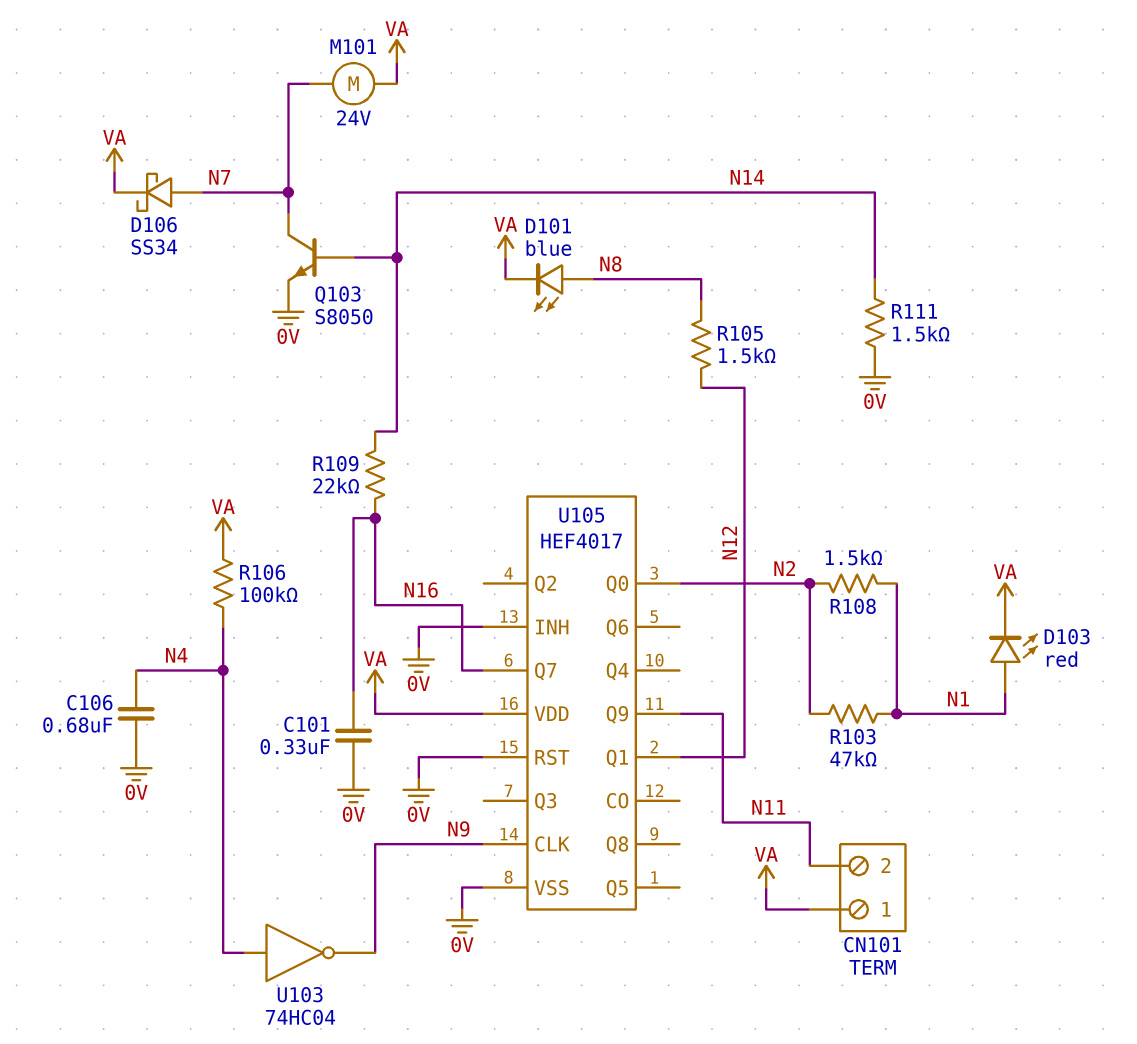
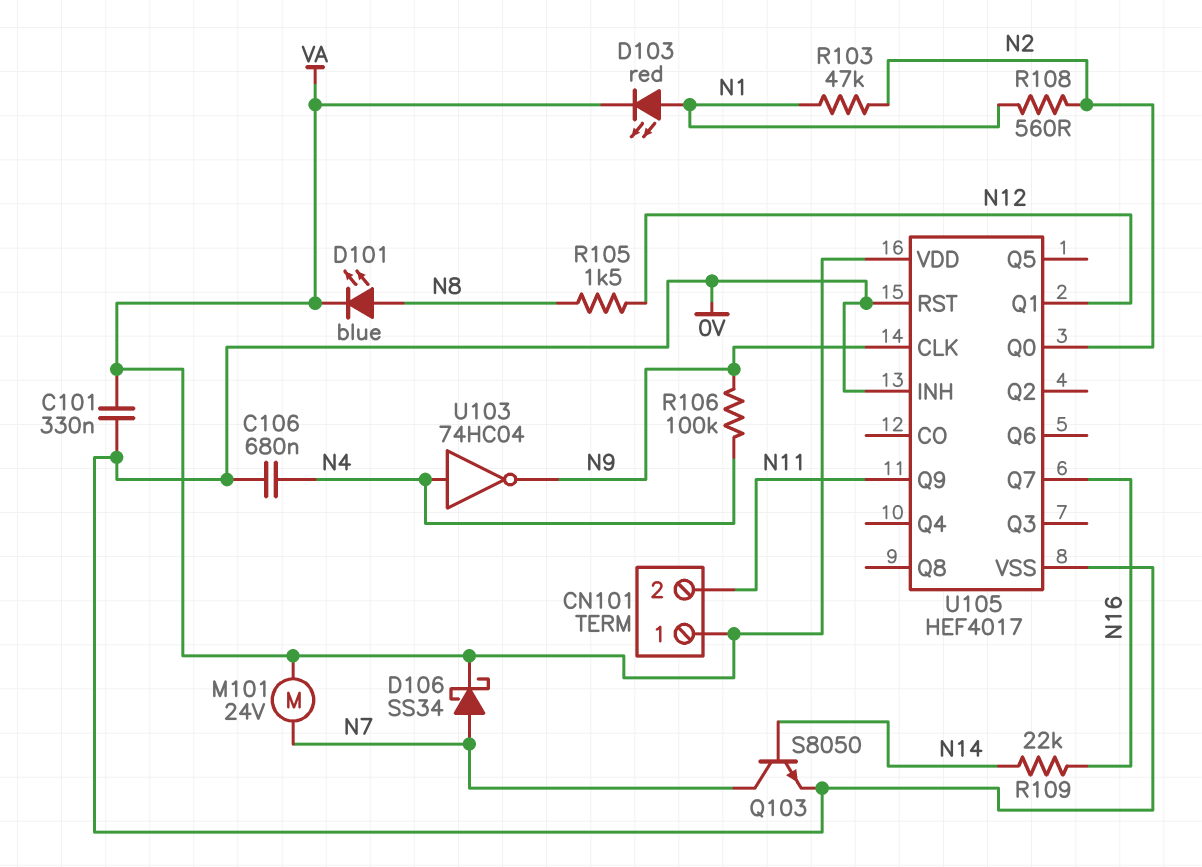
C101: 330nF (0V, N16) -> 330nF (0V, VA)
R106: 100k (N4, VA) -> 100k (N4, N9)
R108: 1.5k (N1, N2) -> 560 (N1, N2)
R111: 1.5k (0V, N14) -> none

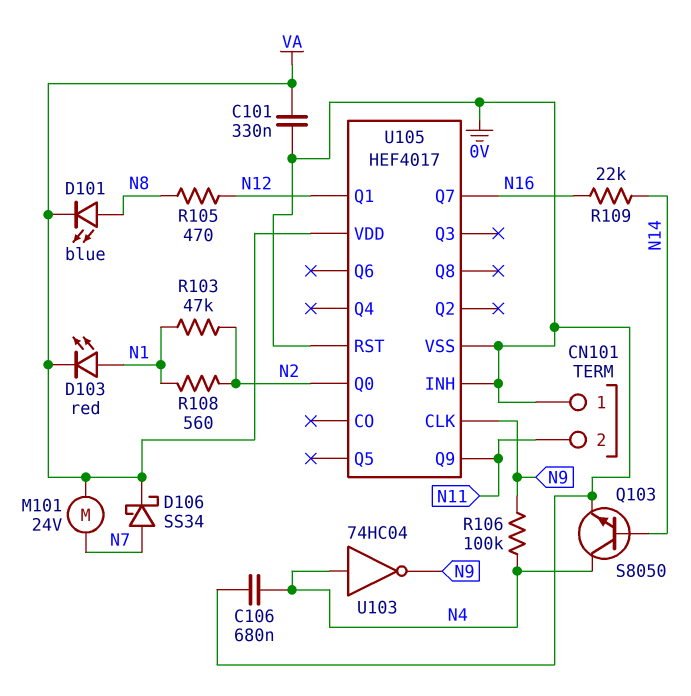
CN101 pin 1: VA -> 0V
Q103: NPN S8050 (B N14, C N7, E 0V) -> NPN S8050 (B N14, C N4, E 0V)
R105: 1.5k (N8, N12) -> 470 (N8, N12)

